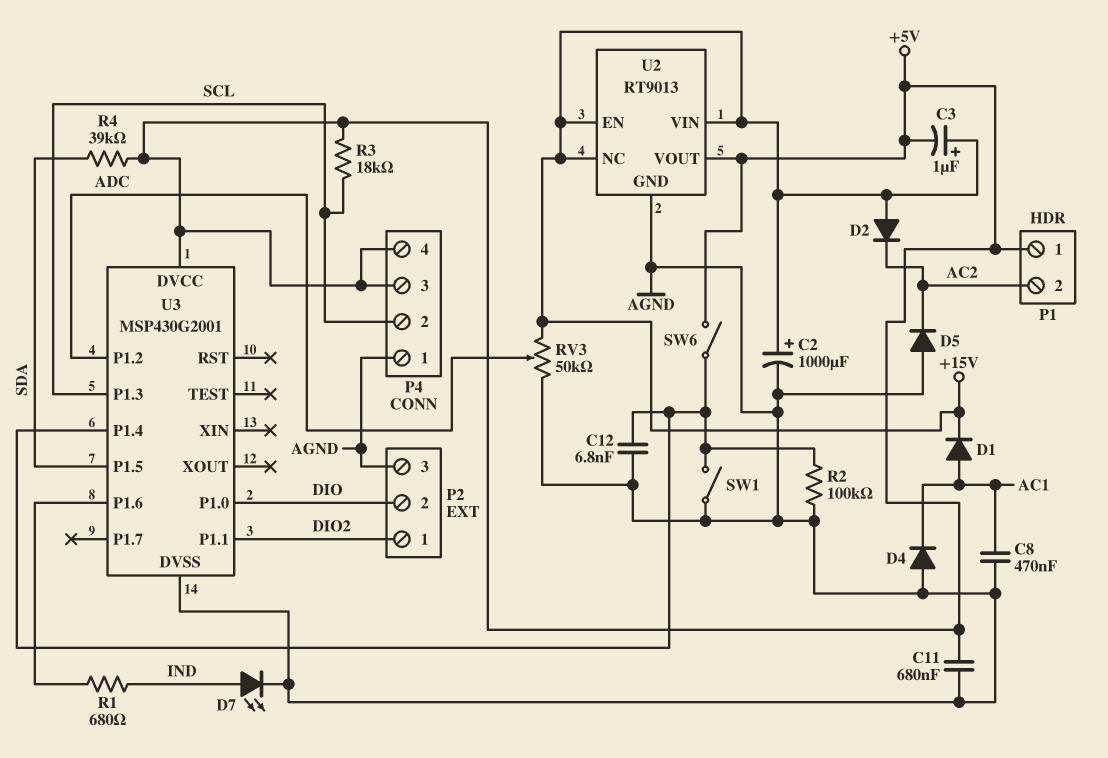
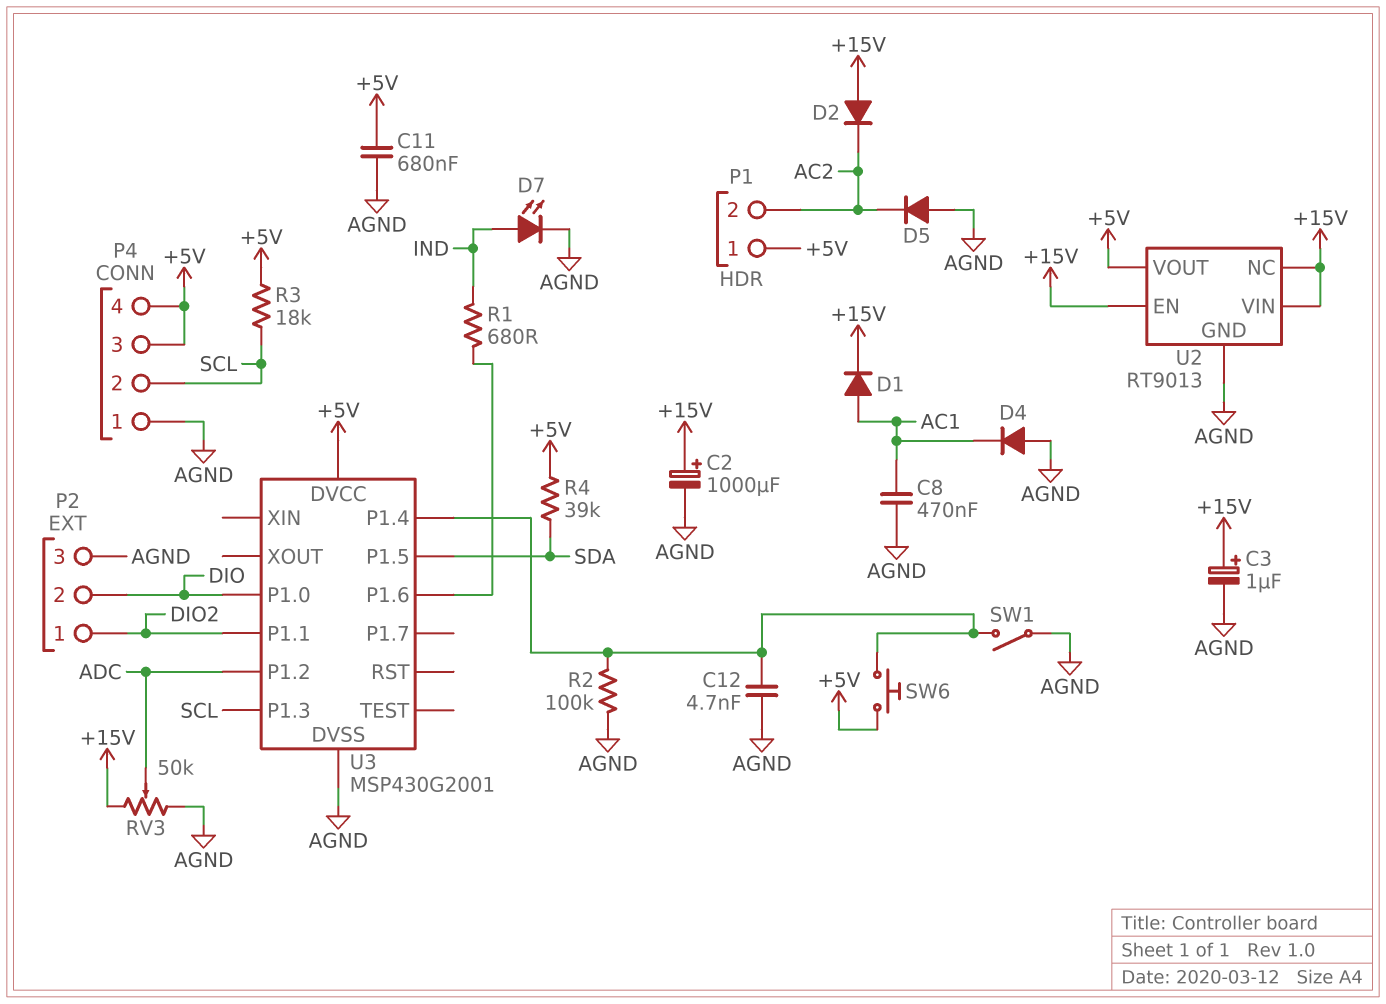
C3: 1uF (plus +15V, minus +5V) -> 1uF (plus +15V, minus AGND)
C12: 6.8nF (AGND, U3/P1.4) -> 4.7nF (AGND, U3/P1.4)
SW6: switch (+5V, U3/P1.4) -> button (+5V, U3/P1.4)

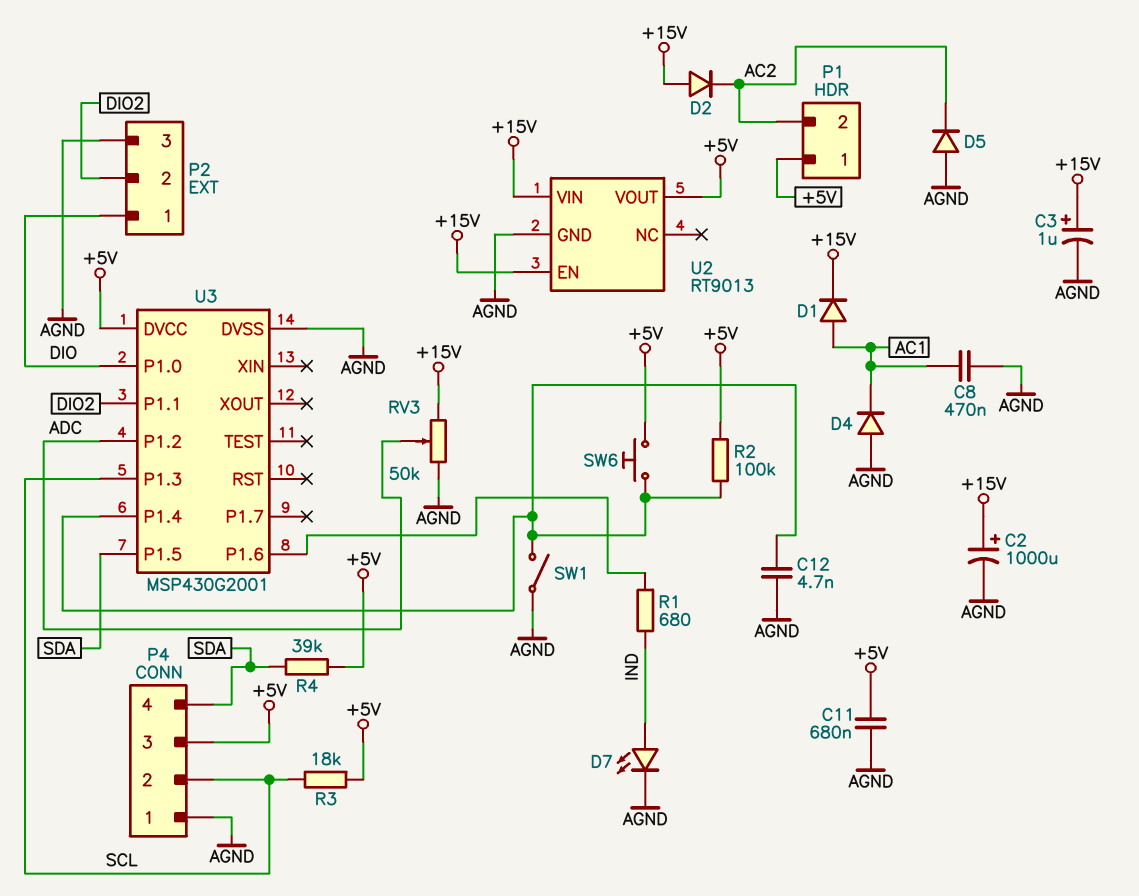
P2 pin 1: DIO2 -> DIO
P2 pin 2: DIO -> DIO2
P4 pin 4: +5V -> SDA
R2: 100k (AGND, U3/P1.4) -> 100k (+5V, U3/P1.4)
U2 pin NC: +15V -> none

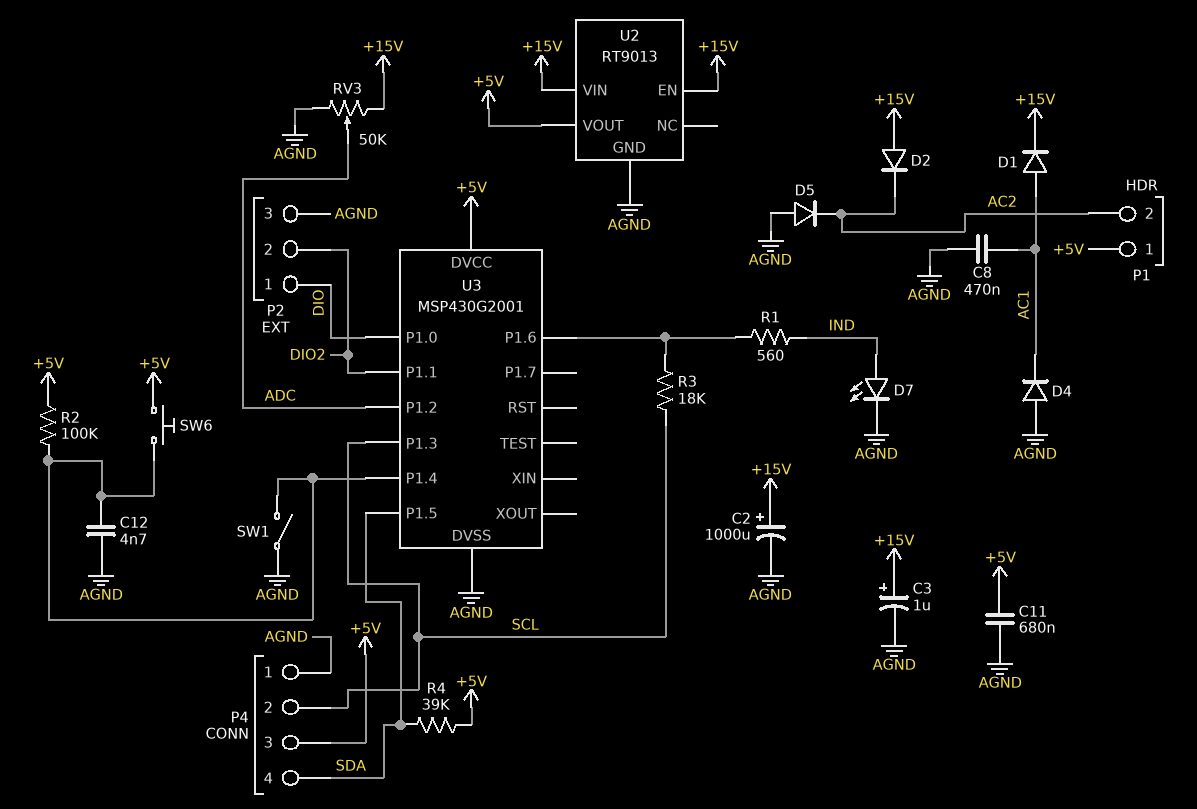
R1: 680 (IND, U3/P1.6) -> 560 (IND, U3/P1.6)
R3: 18k (+5V, SCL) -> 18k (SCL, U3/P1.6)

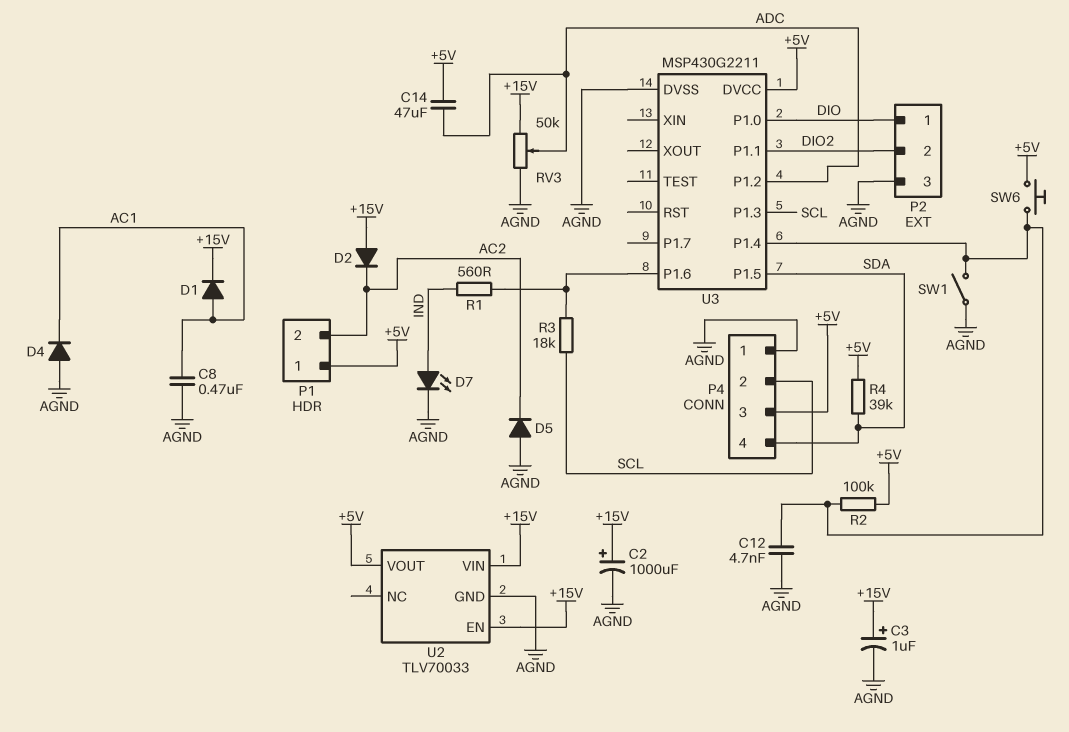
C11: 680nF (+5V, AGND) -> none
C14: none -> 47uF (+5V, ADC)
U2: RT9013 -> TLV70033
U3: MSP430G2001 -> MSP430G2211

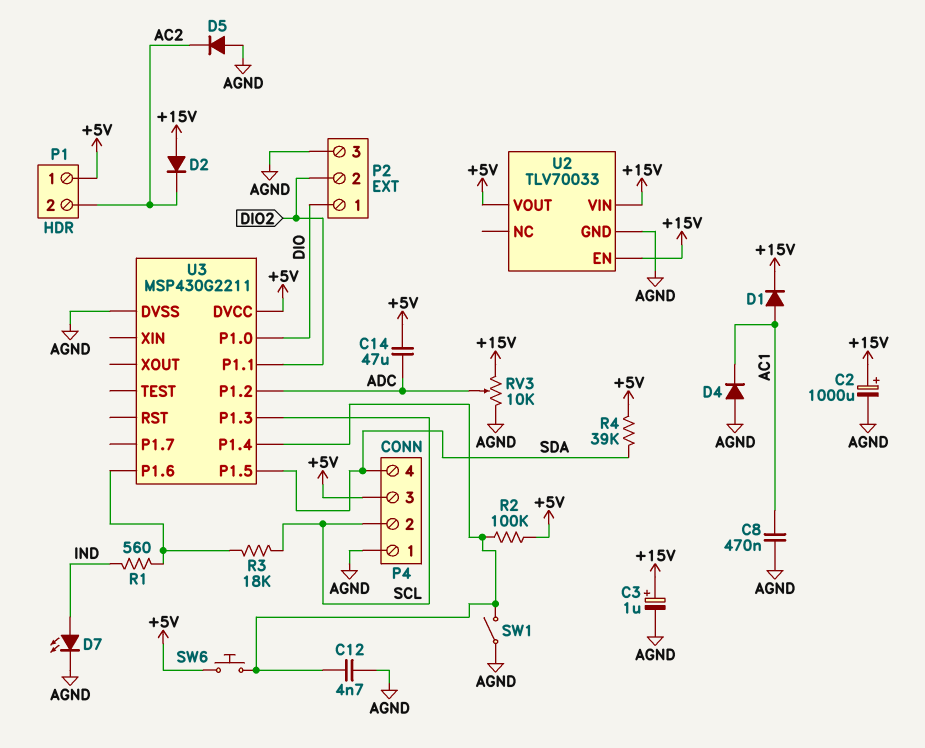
RV3: 50k (+15V, AGND, wiper ADC) -> 10k (+15V, AGND, wiper ADC)

